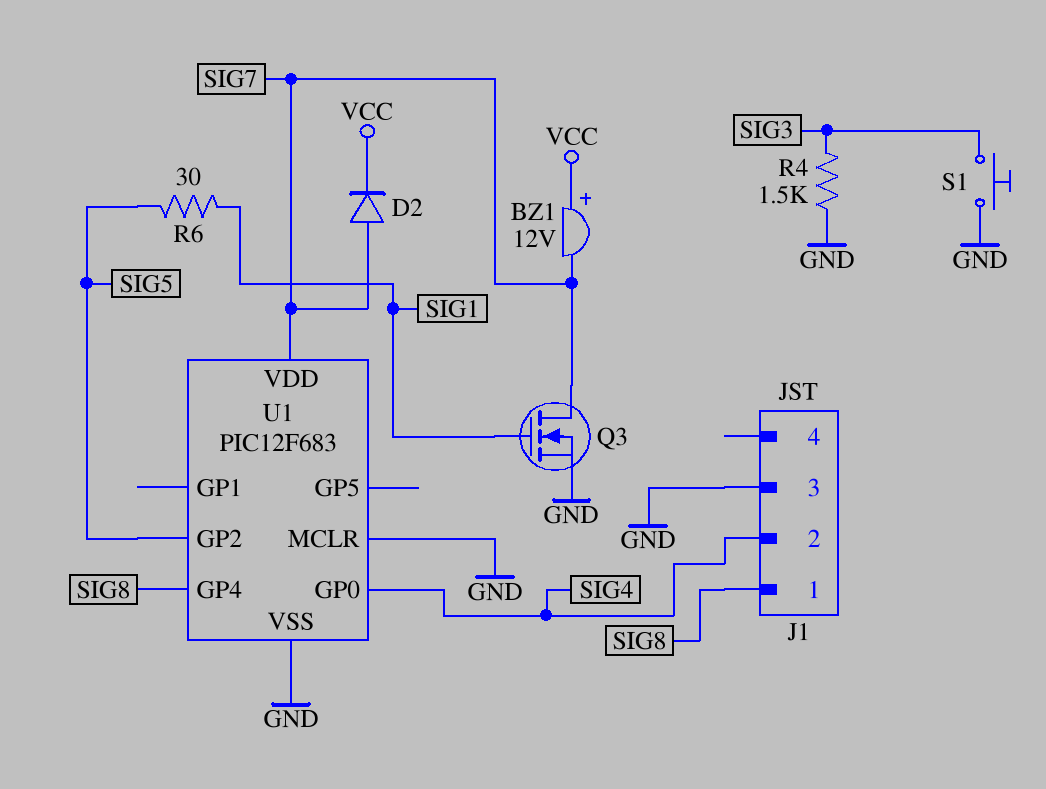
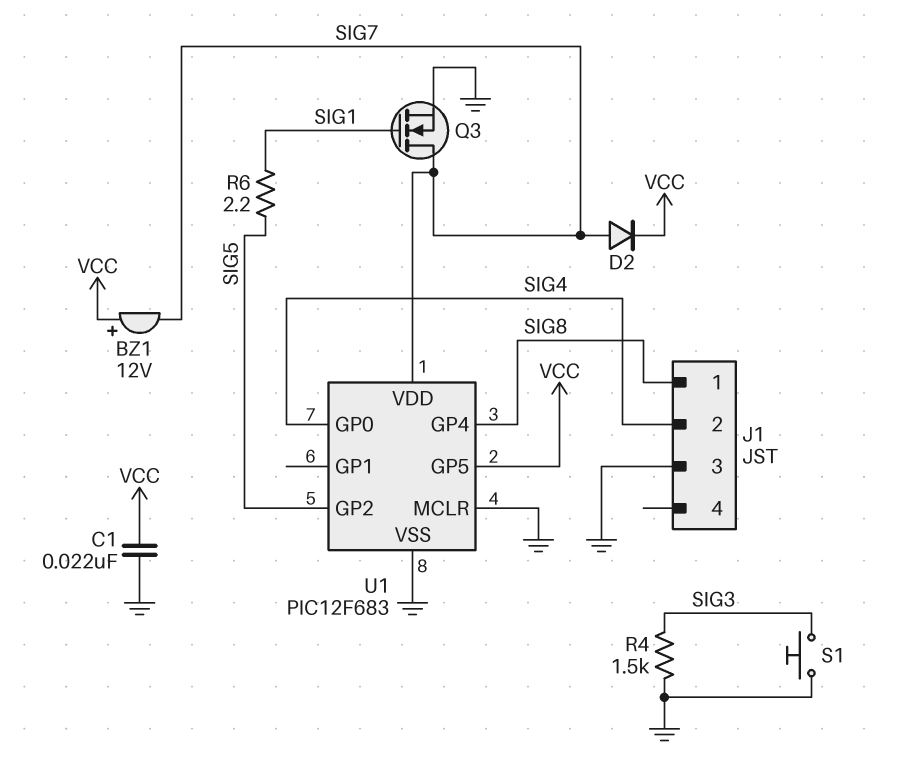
C1: none -> 22nF (GND, VCC)
R6: 30 (SIG1, SIG5) -> 2.2 (SIG1, SIG5)
U1 pin GP5: none -> VCC

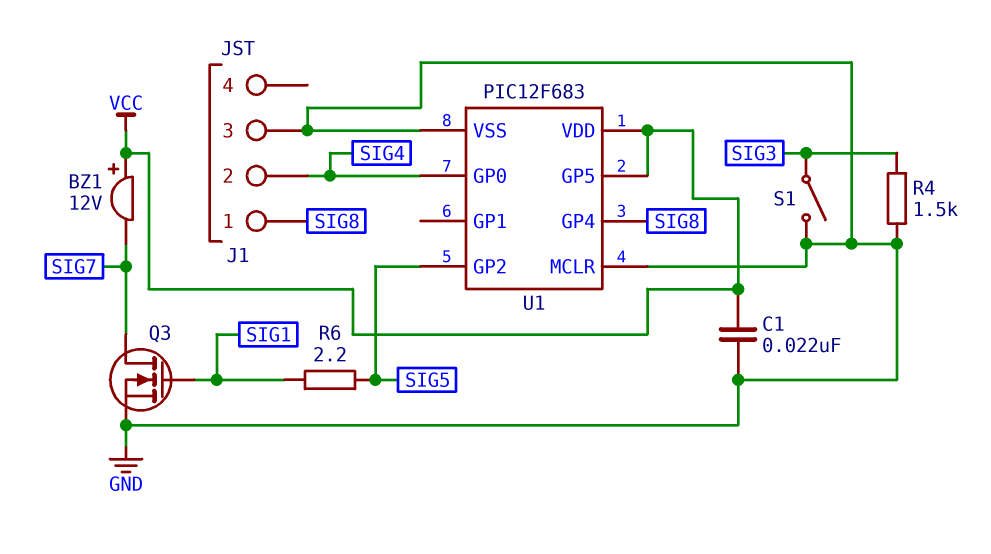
D2: diode (A SIG7, K VCC) -> none
S1: button (GND, SIG3) -> switch (GND, SIG3)
U1 pin VDD: SIG7 -> VCC

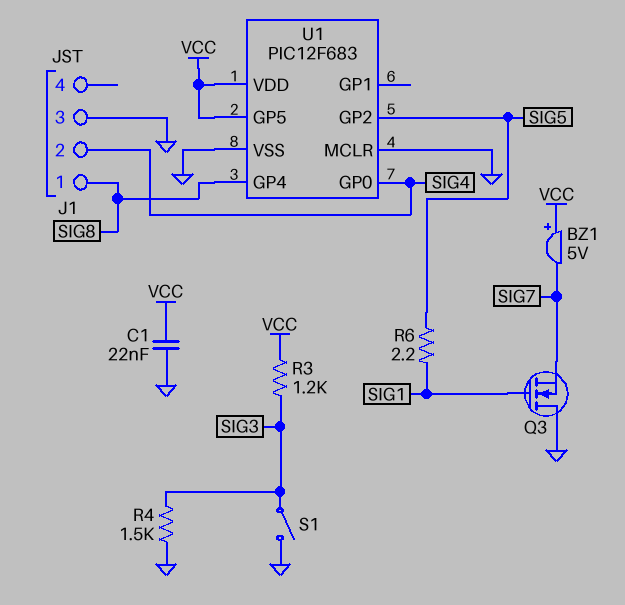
BZ1: buzzer 12V (plus VCC, minus SIG7) -> buzzer 5V (plus VCC, minus SIG7)
Q3: NMOS (G SIG1, D SIG7, S GND) -> NMOS (G SIG1, D GND, S SIG7)
R3: none -> 1.2k (SIG3, VCC)

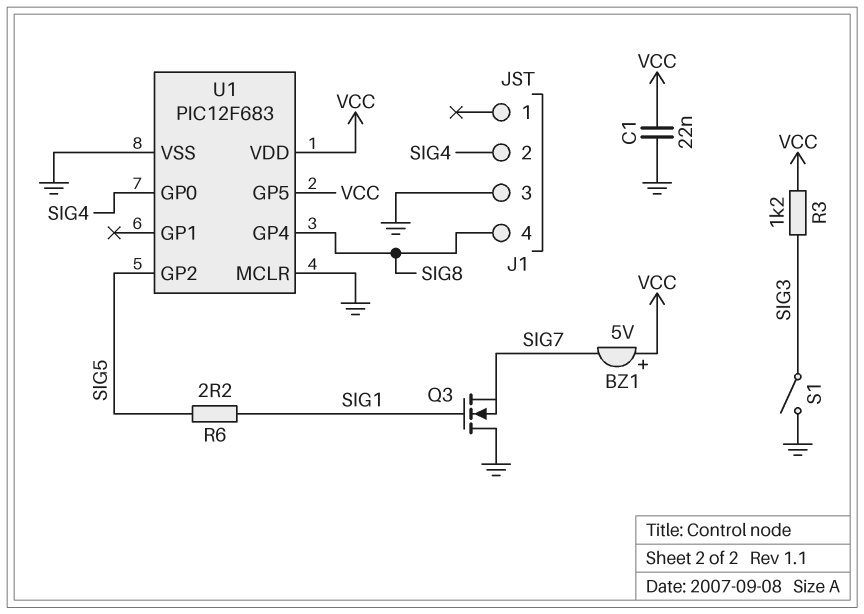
J1 pin 1: SIG8 -> none
J1 pin 4: none -> SIG8
R4: 1.5k (GND, SIG3) -> none

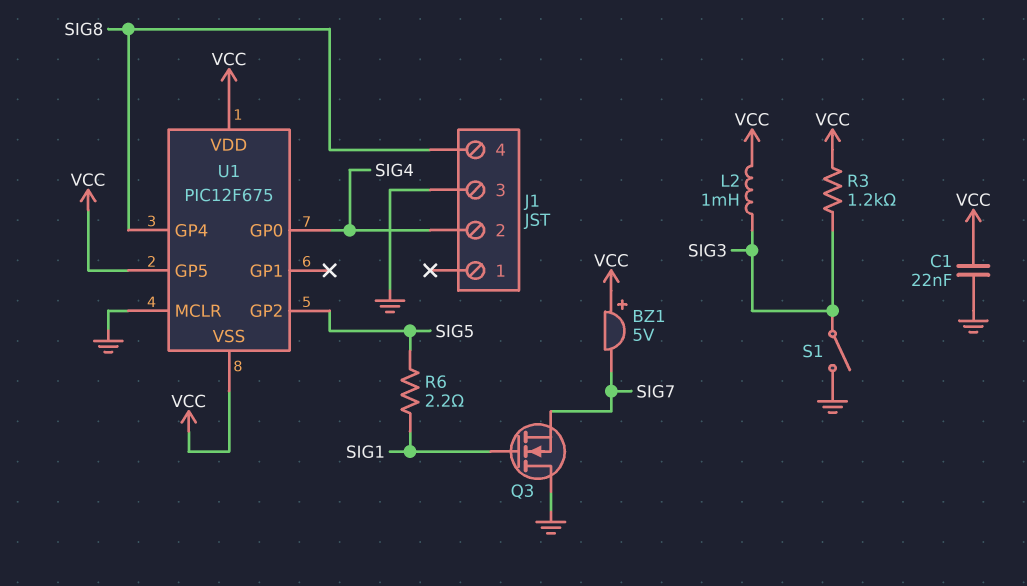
L2: none -> 1mH (SIG3, VCC)
U1: PIC12F683 -> PIC12F675
U1 pin VSS: GND -> VCC

